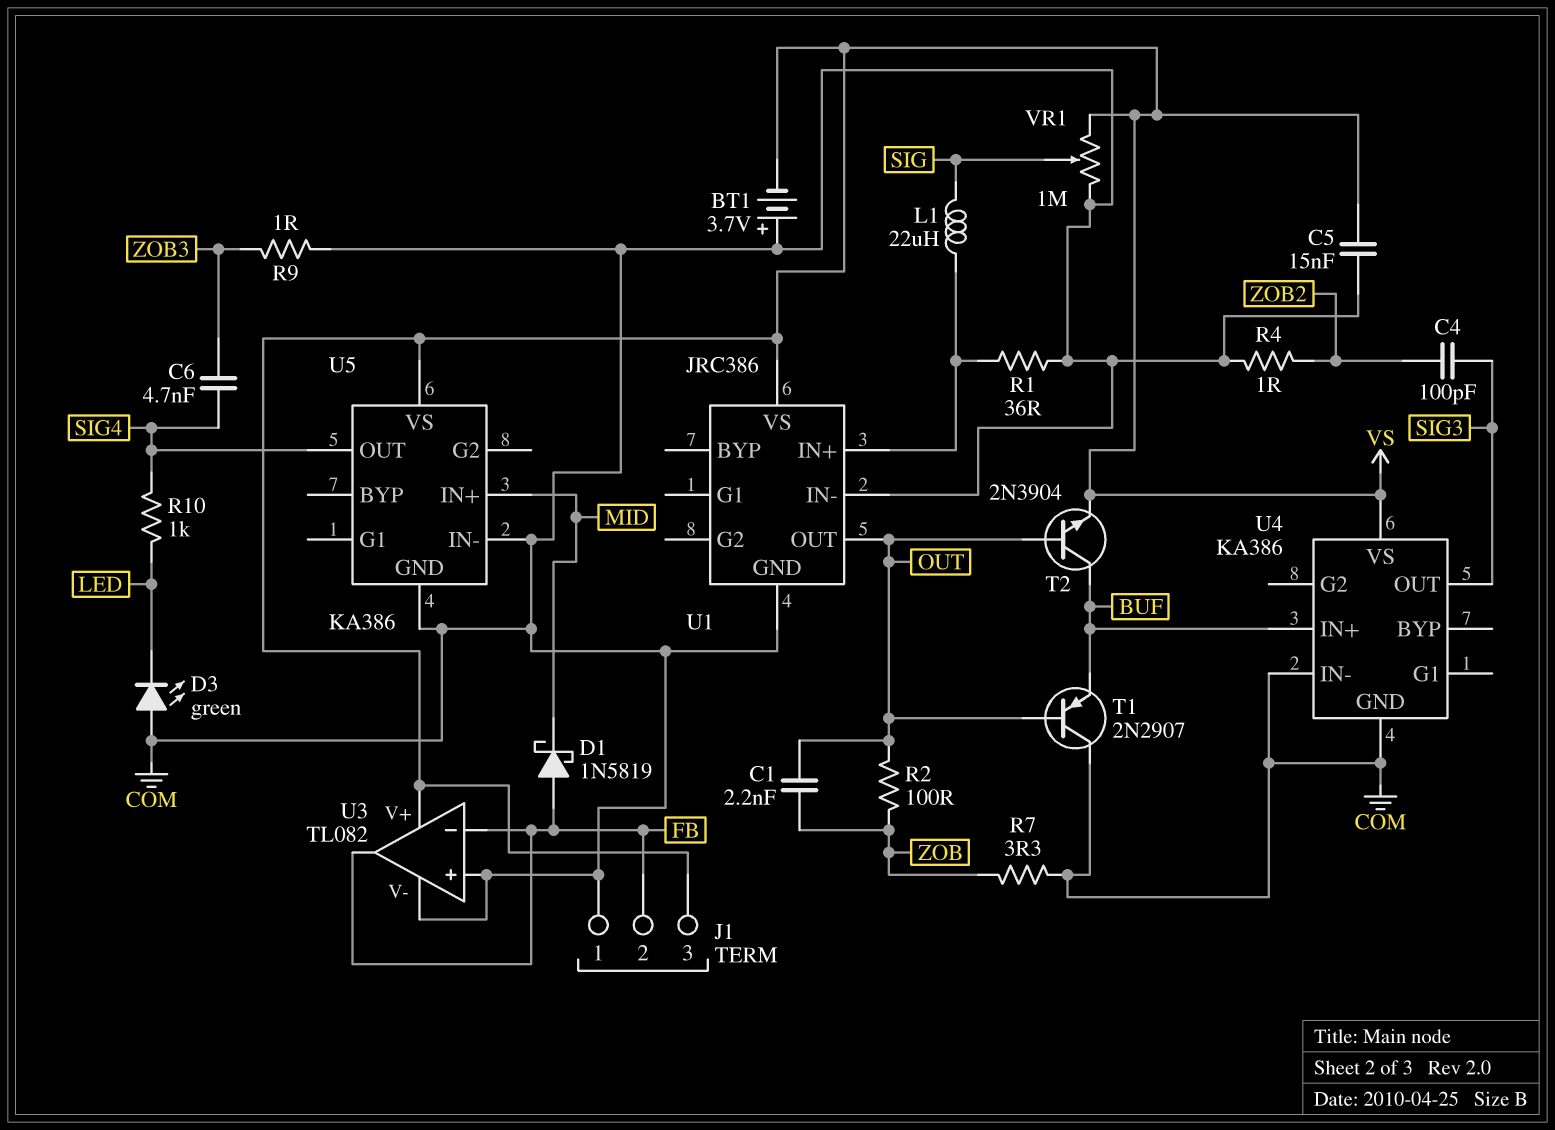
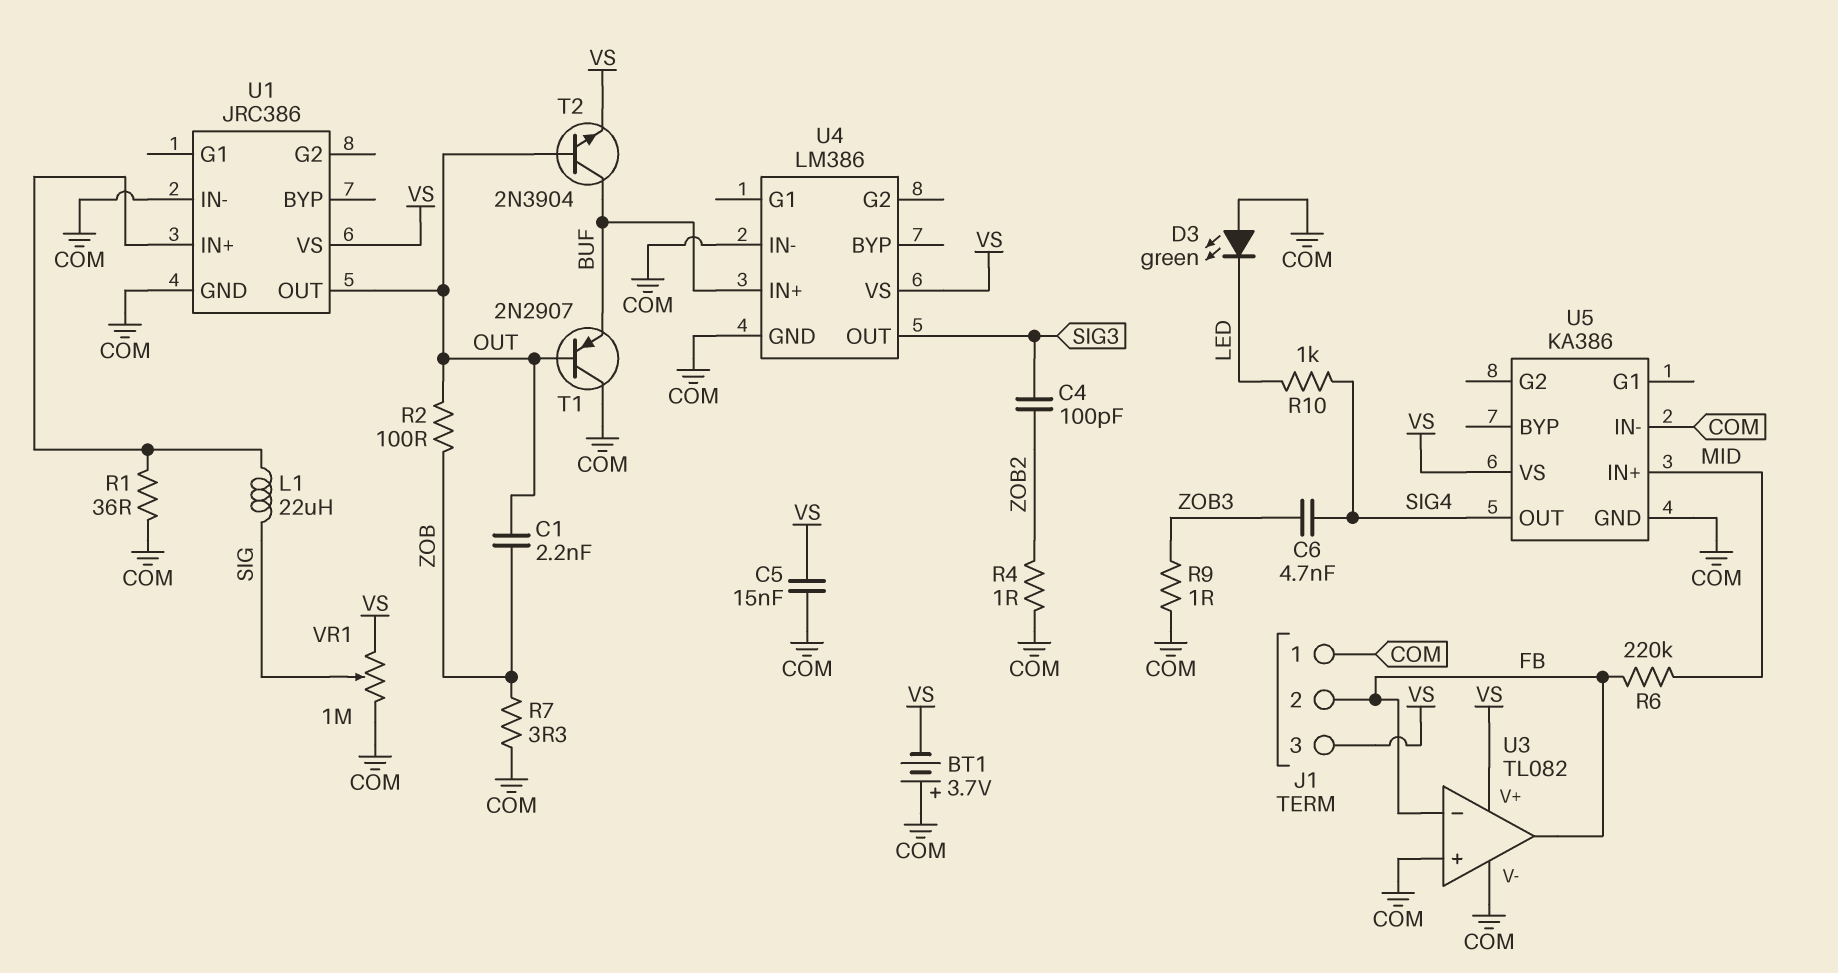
D1: schottky 1N5819 (A FB, K MID) -> none
R6: none -> 220k (FB, MID)
U4: KA386 -> LM386

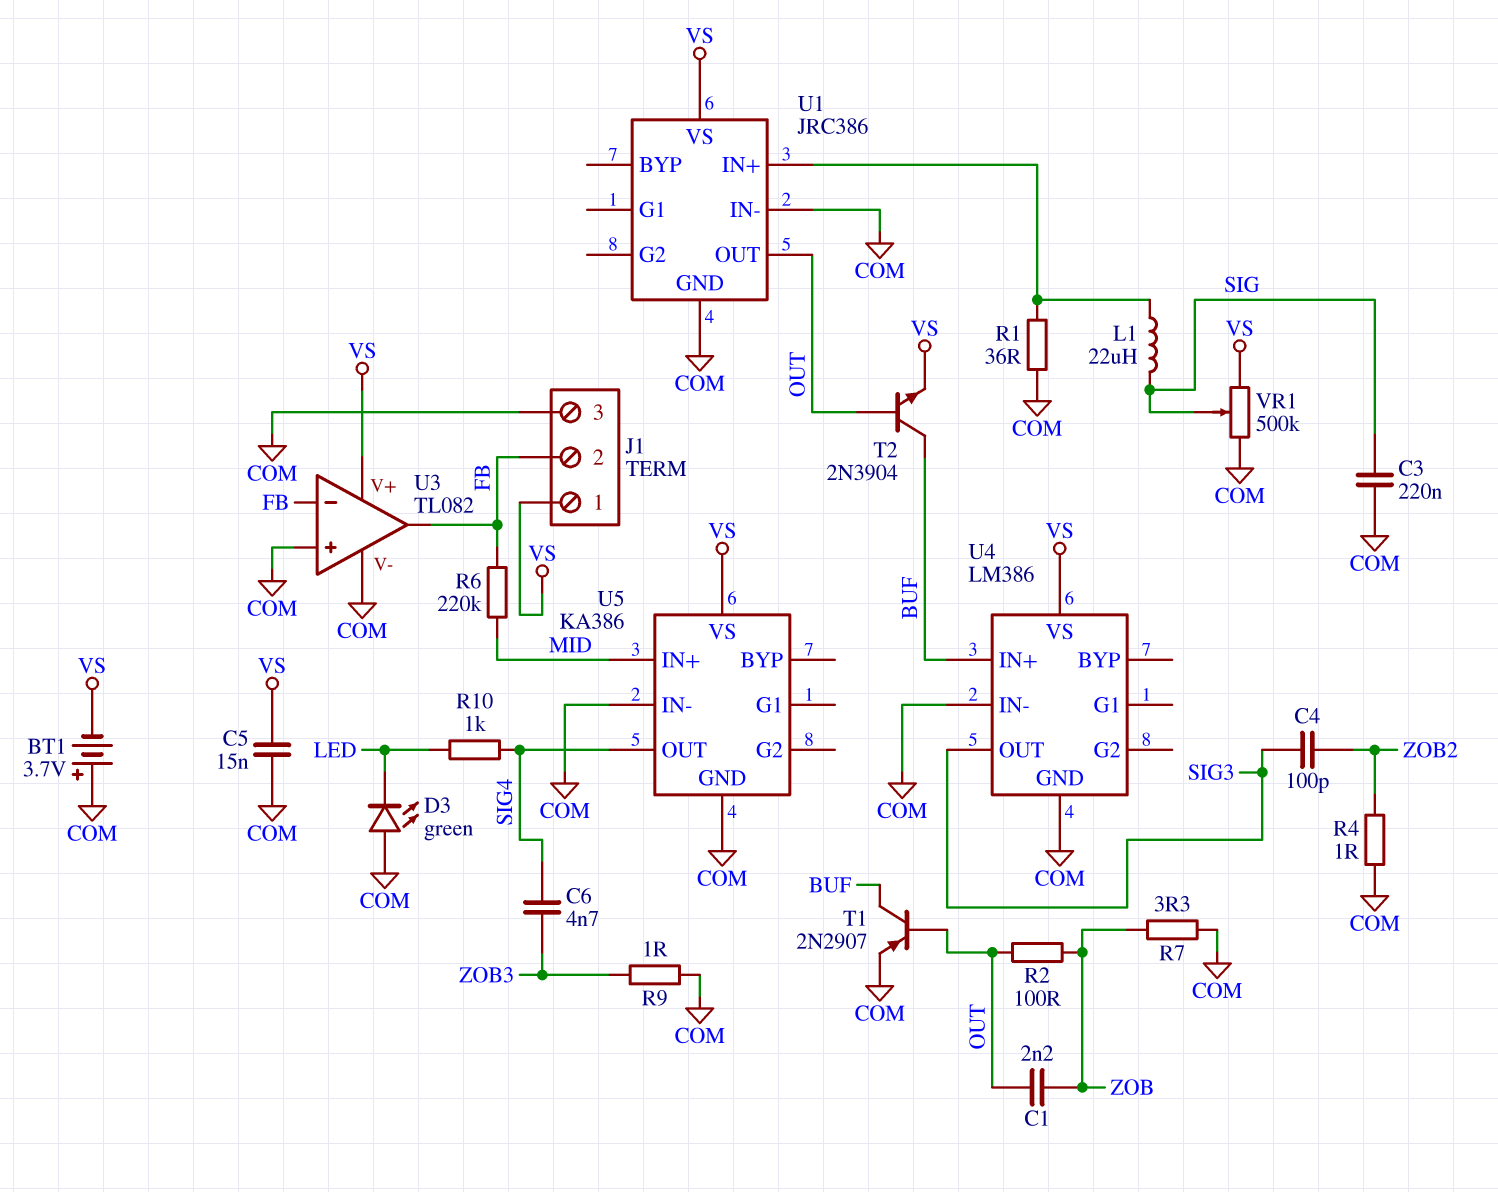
C3: none -> 220nF (COM, SIG)
J1 pin 1: COM -> VS
J1 pin 3: VS -> COM
T1: PNP 2N2907 (B OUT, C COM, E BUF) -> PNP 2N2907 (B OUT, C BUF, E COM)
VR1: 1M (COM, VS, wiper SIG) -> 500k (COM, VS, wiper SIG)

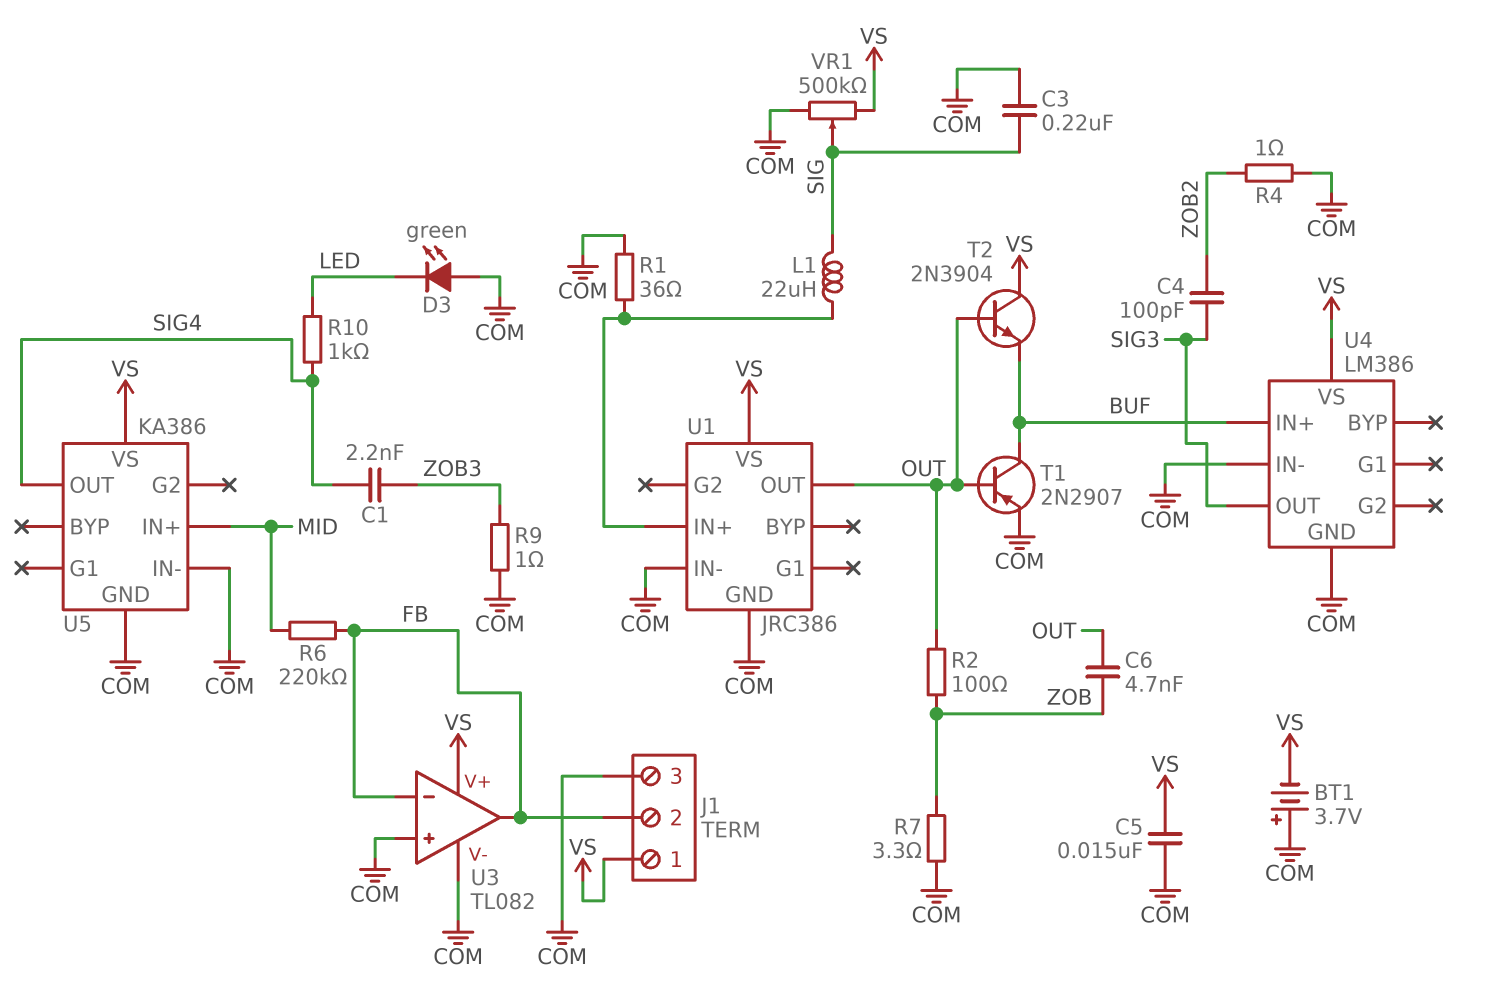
C1: 2.2nF (OUT, ZOB) -> 2.2nF (SIG4, ZOB3)
C6: 4.7nF (SIG4, ZOB3) -> 4.7nF (OUT, ZOB)
T2: NPN 2N3904 (B OUT, C BUF, E VS) -> NPN 2N3904 (B OUT, C VS, E BUF)

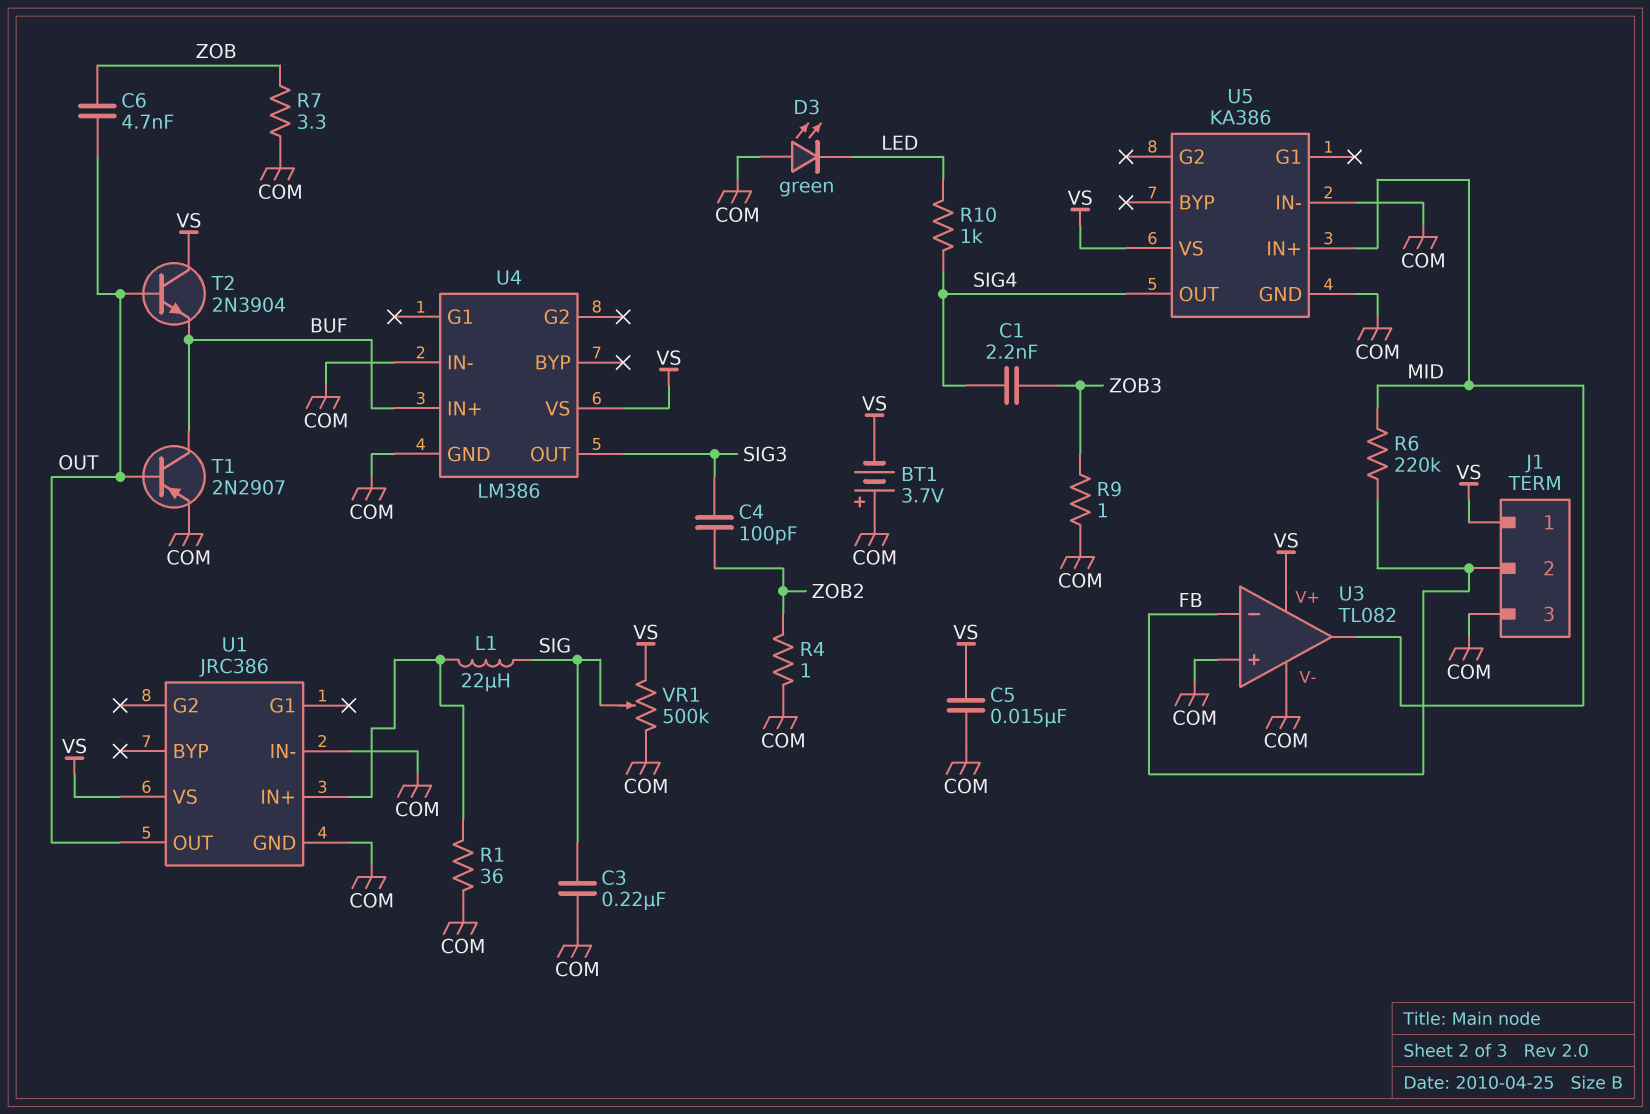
R2: 100 (OUT, ZOB) -> none
U3 pin out: FB -> MID

